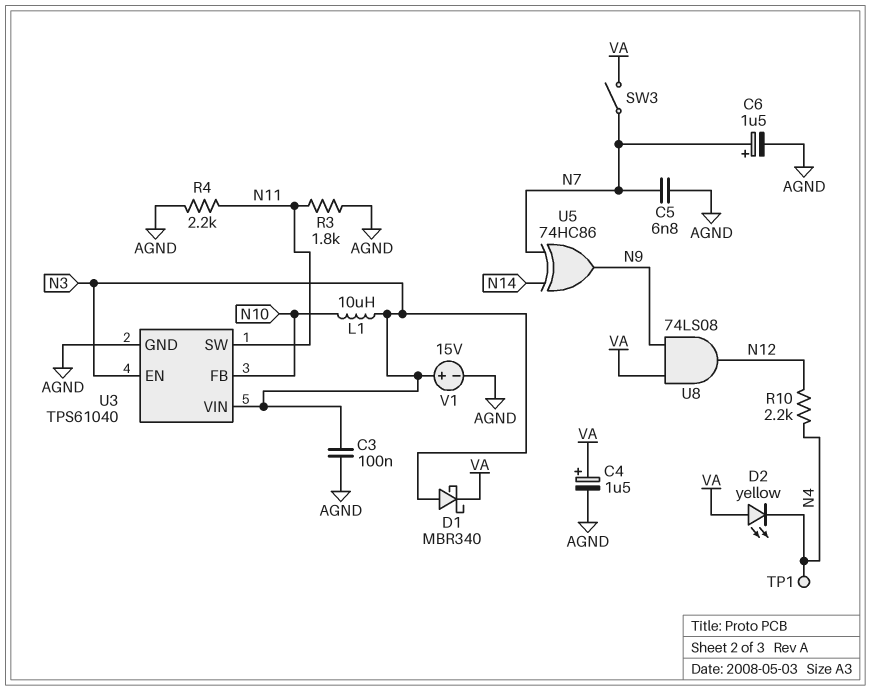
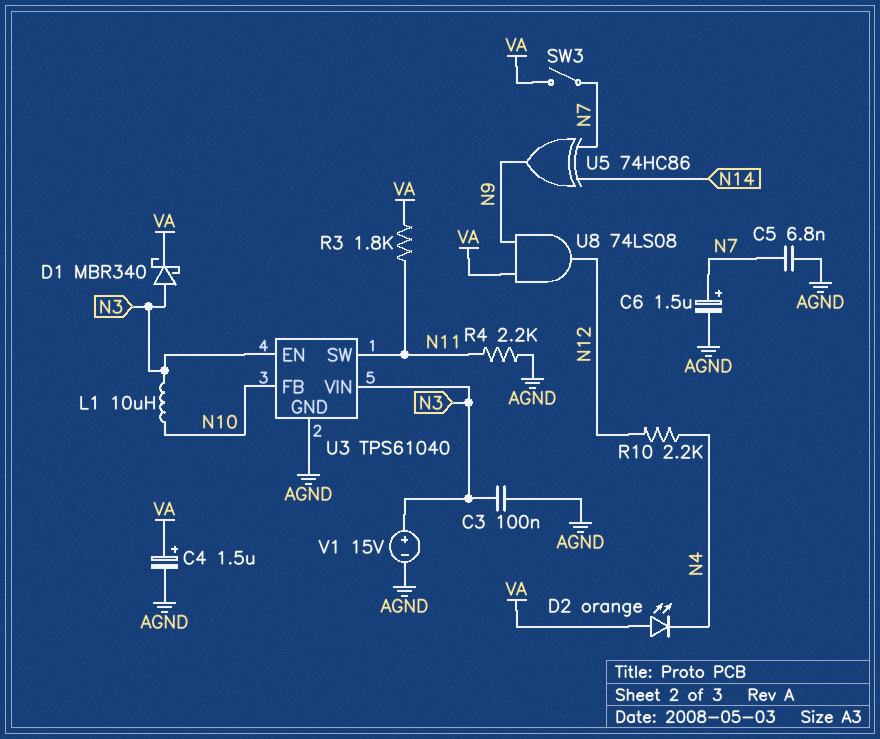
D2: LED yellow (A VA, K N4) -> LED orange (A VA, K N4)
R3: 1.8k (AGND, N11) -> 1.8k (N11, VA)
TP1: test point (N4) -> none

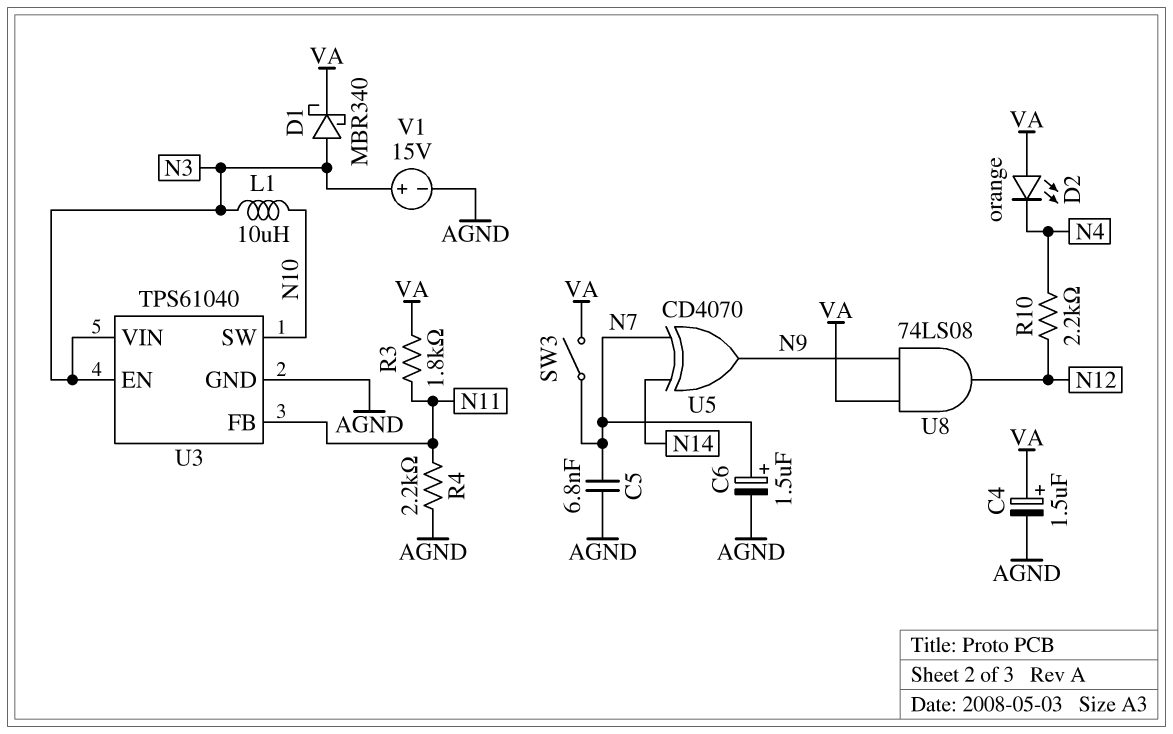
C3: 100nF (AGND, N3) -> none
U3 pin FB: N10 -> N11
U3 pin SW: N11 -> N10
U5: XOR 74HC86 (in N7, in N14, out N9) -> XOR CD4070 (in N7, in N14, out N9)

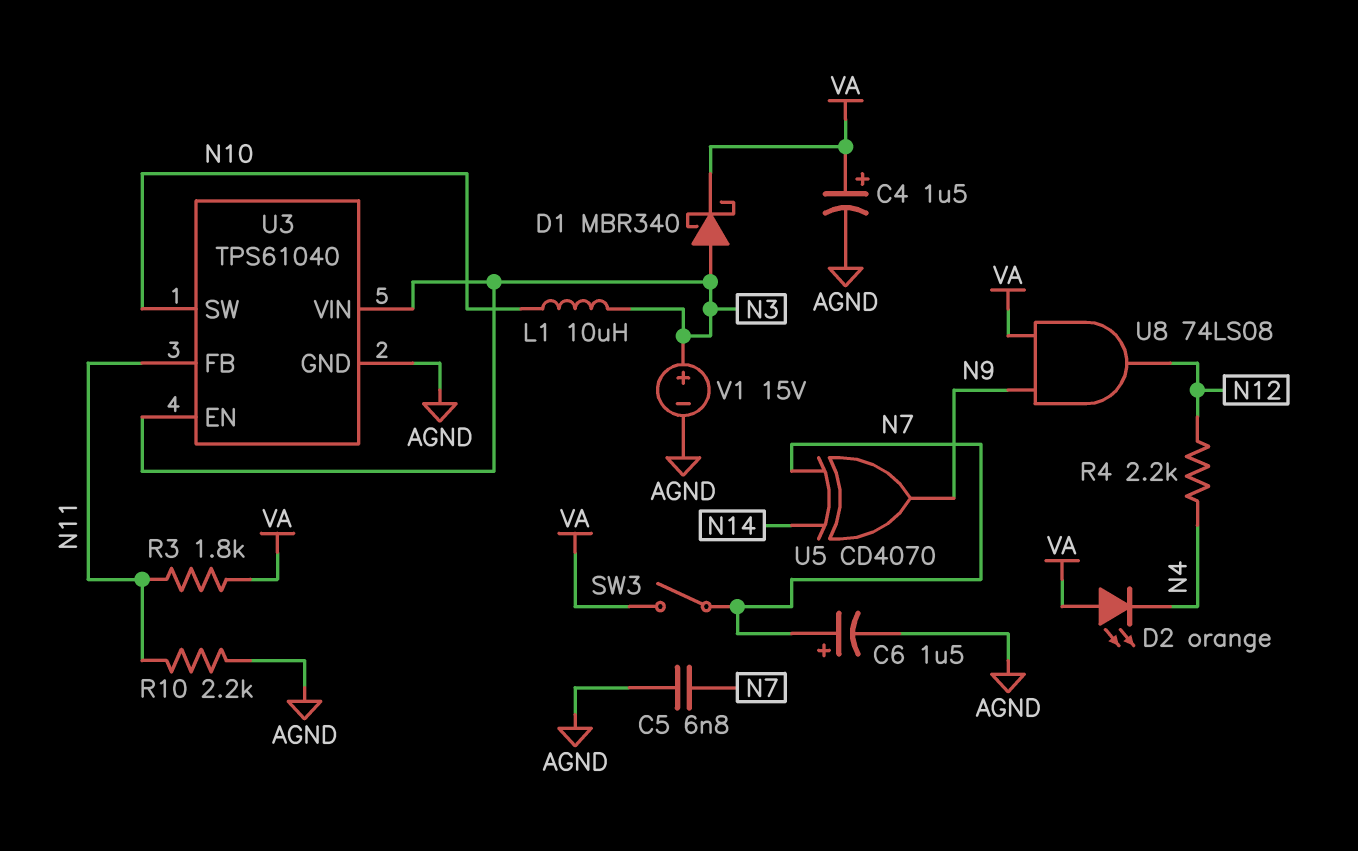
R4: 2.2k (AGND, N11) -> 2.2k (N4, N12)
R10: 2.2k (N4, N12) -> 2.2k (AGND, N11)

